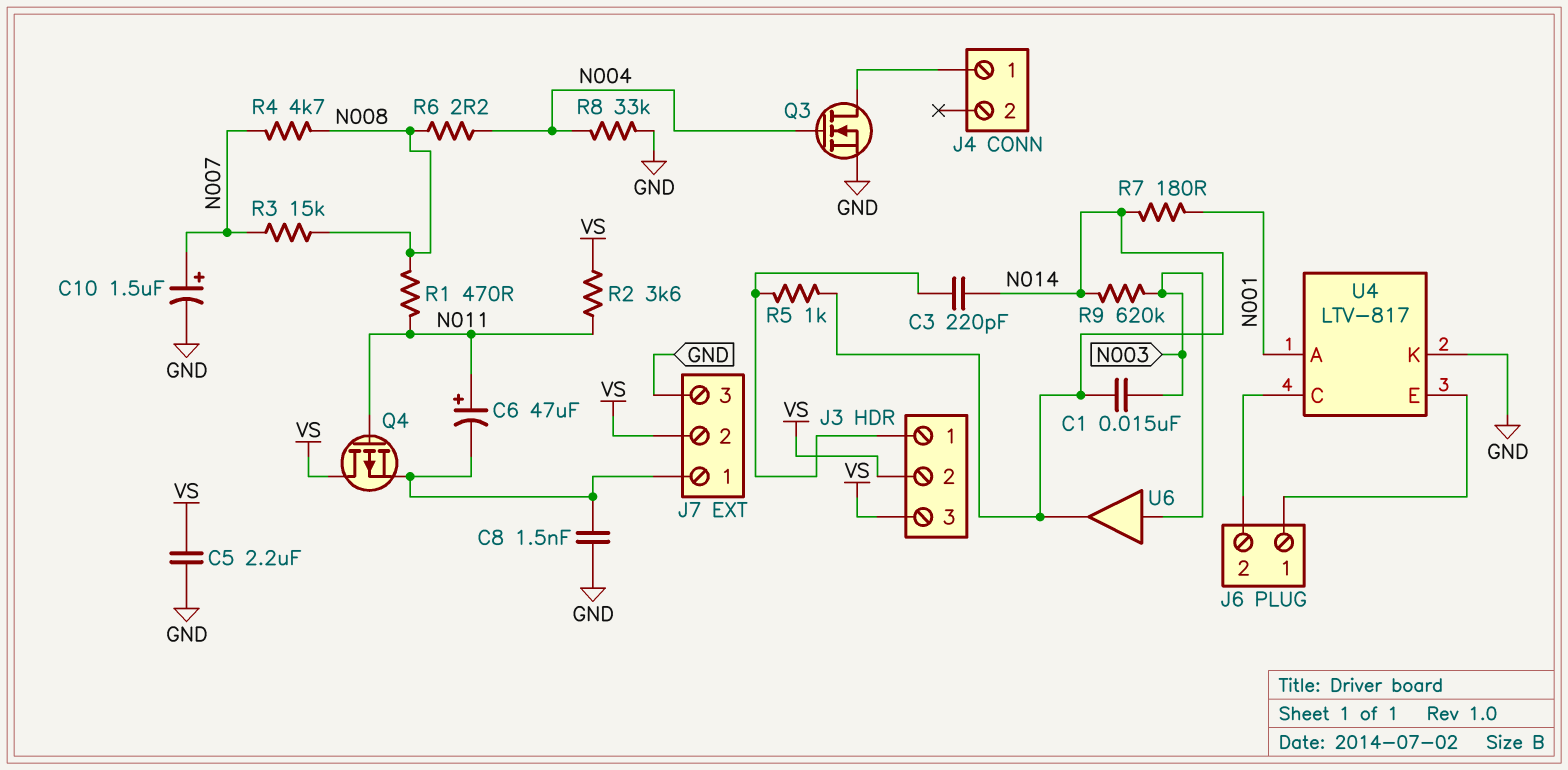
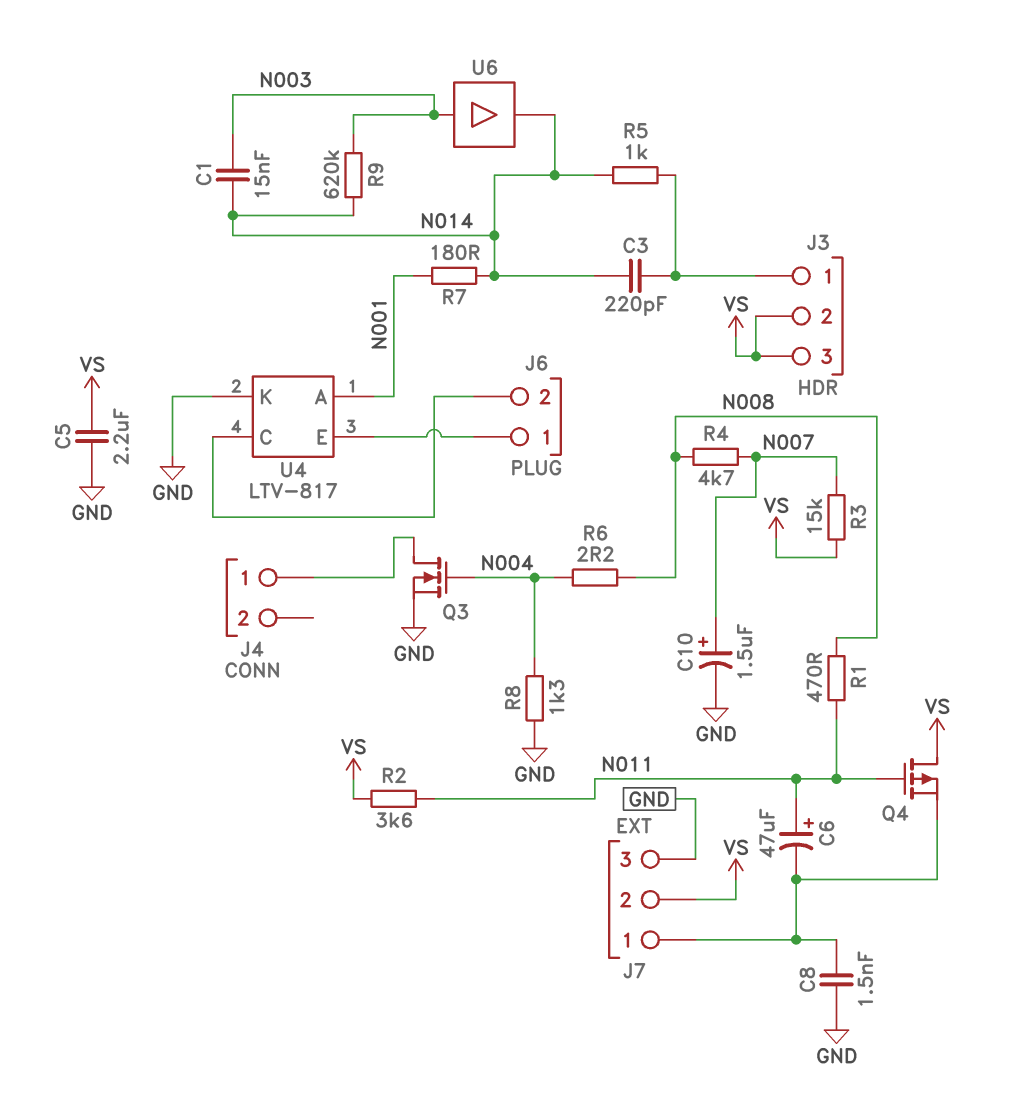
R3: 15k (N007, N008) -> 15k (N007, VS)
R8: 33k (GND, N004) -> 1.3k (GND, N004)

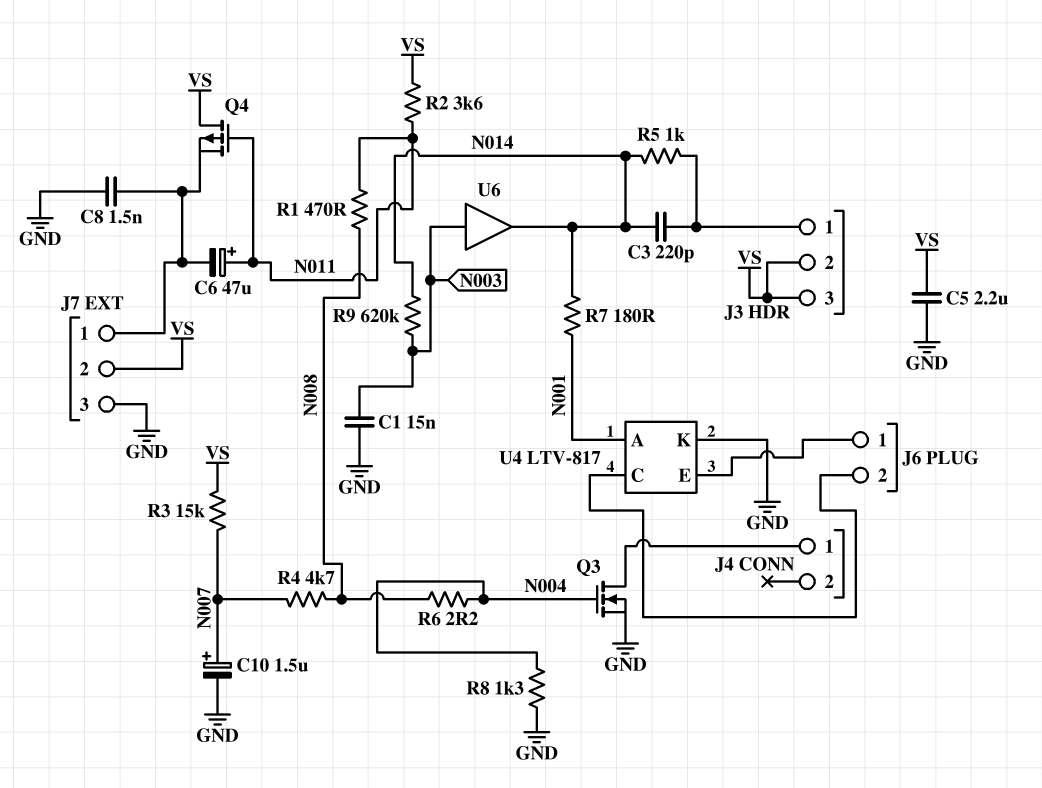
C1: 15nF (N003, N014) -> 15nF (GND, N003)

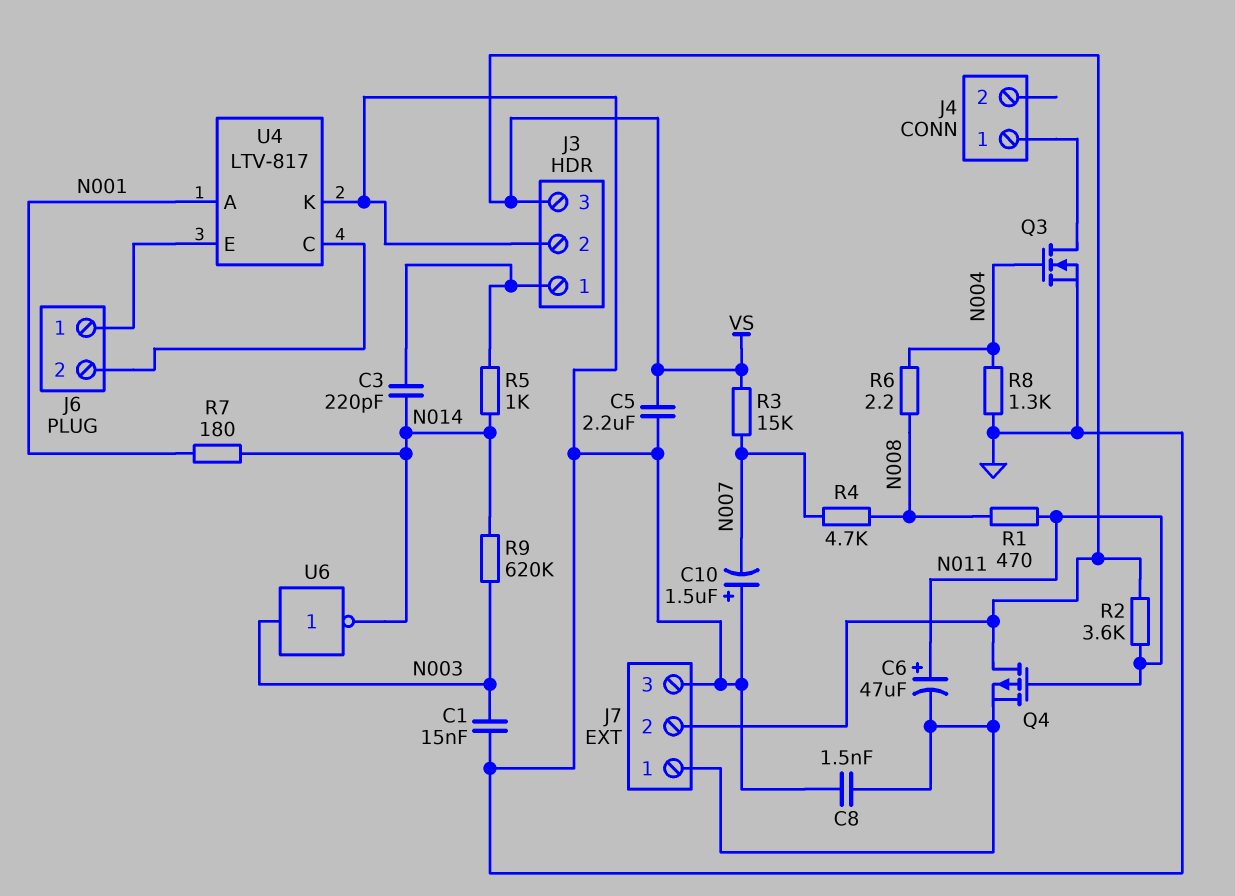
C10: 1.5uF (plus N007, minus GND) -> 1.5uF (plus GND, minus N007)
J3 pin 2: VS -> GND
U6: buffer (in N003, out N014) -> NOT (in N003, out N014)

